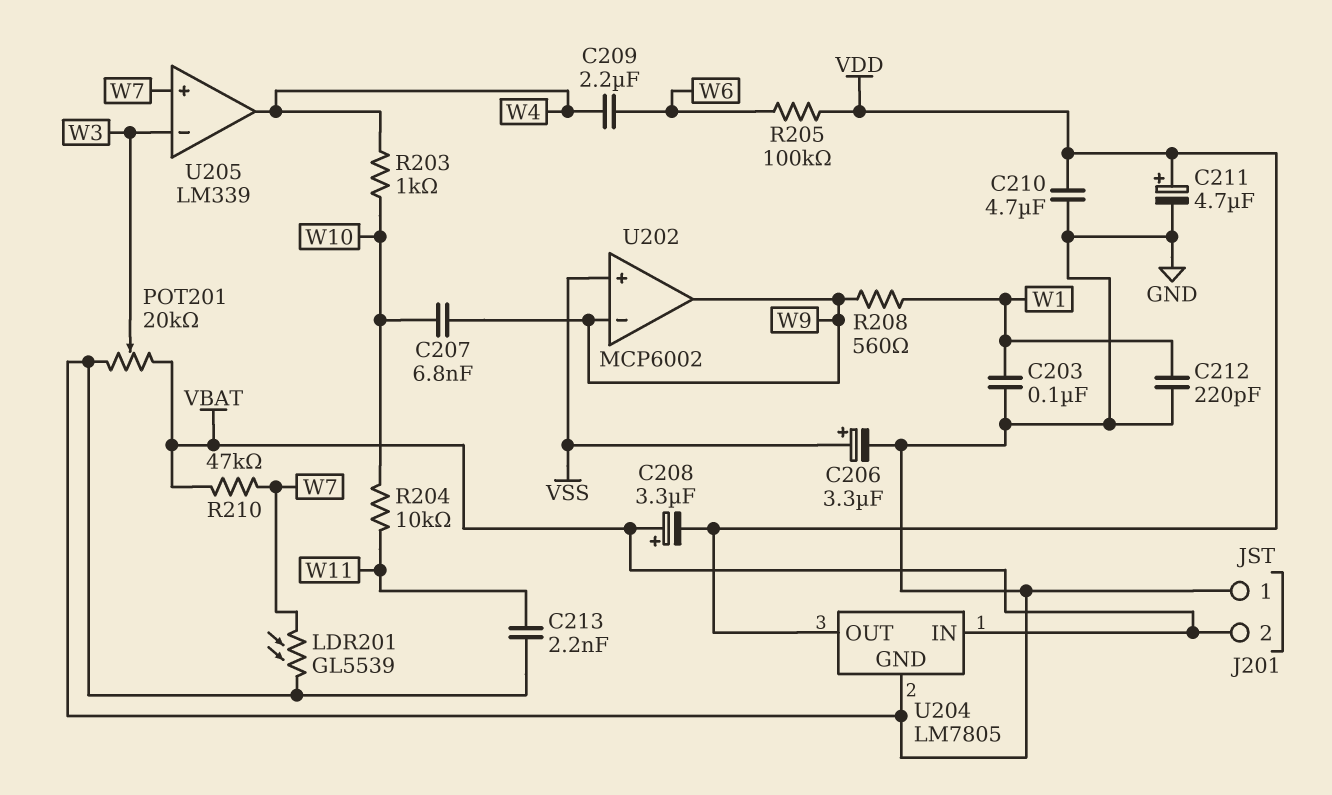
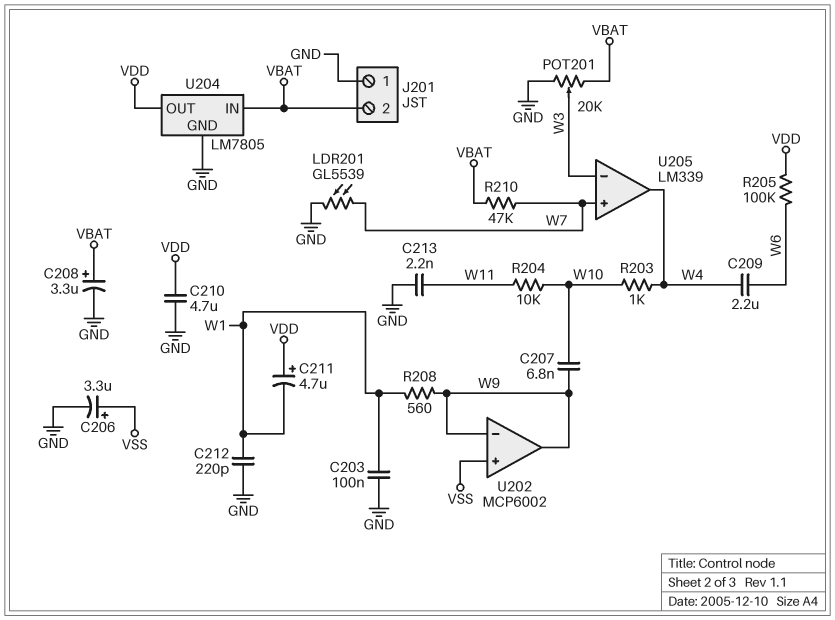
C208: 3.3uF (plus VBAT, minus VDD) -> 3.3uF (plus VBAT, minus GND)
C211: 4.7uF (plus VDD, minus GND) -> 4.7uF (plus VDD, minus W1)

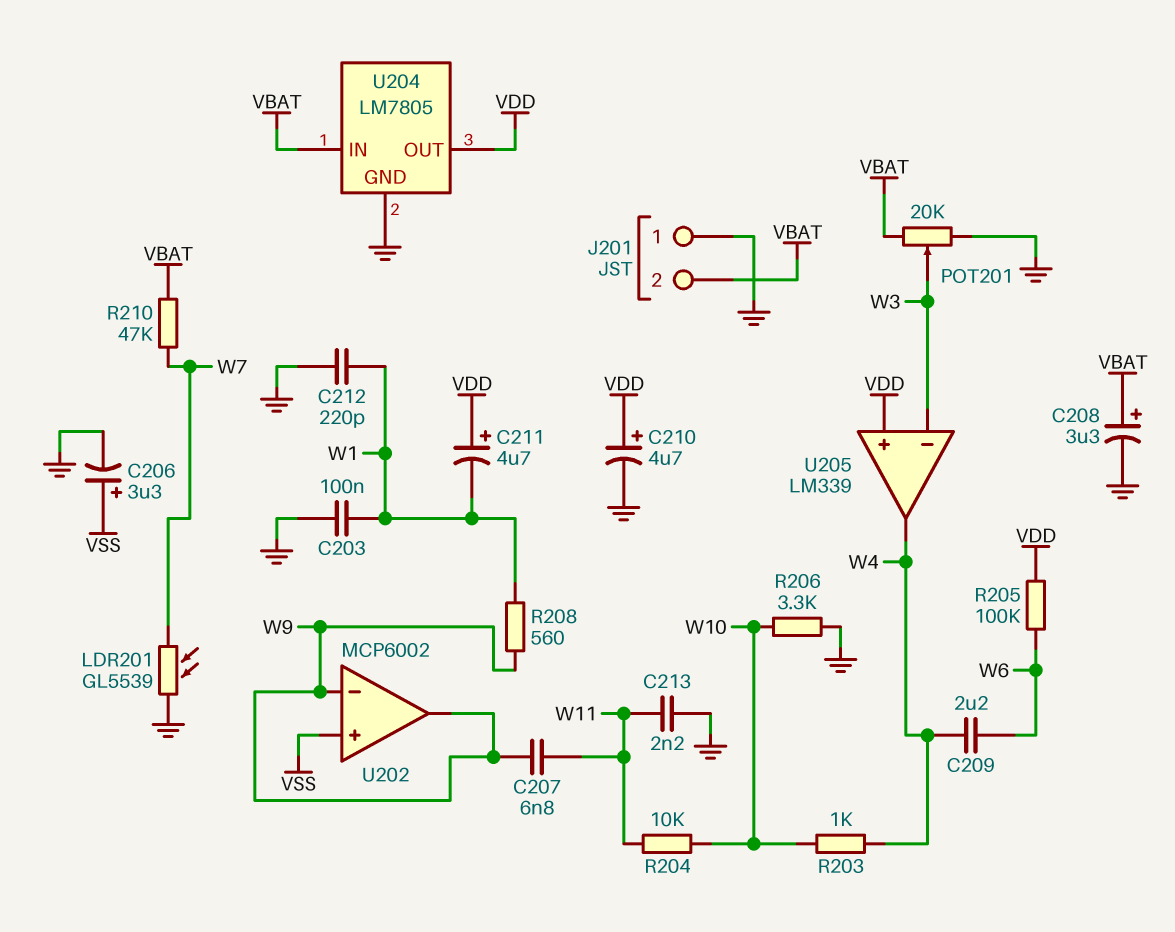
C207: 6.8nF (W9, W10) -> 6.8nF (W9, W11)
C210: 4.7uF (GND, VDD) -> 4.7uF (plus VDD, minus GND)
R206: none -> 3.3k (GND, W10)
U205 pin in+: W7 -> VDD

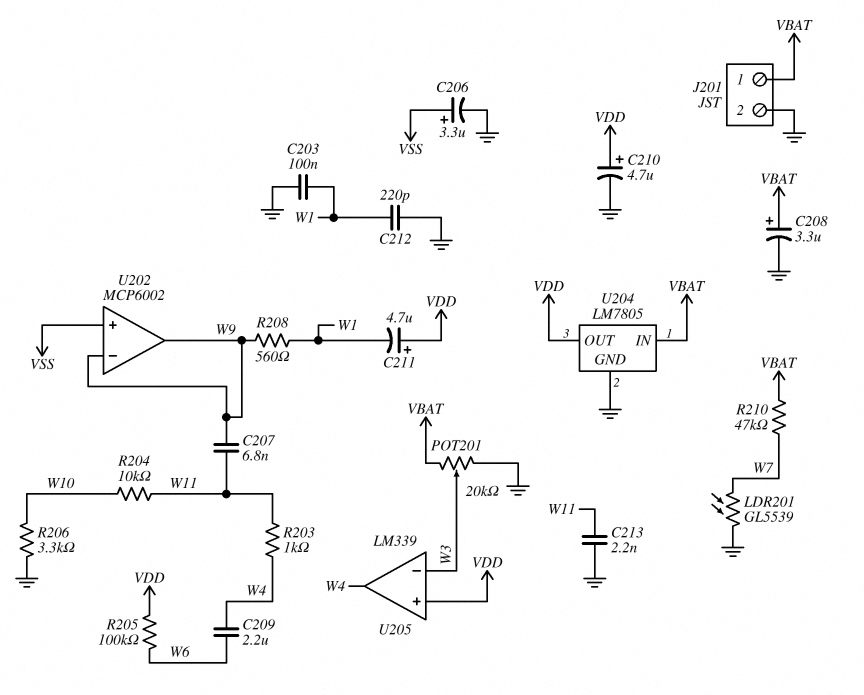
J201 pin 1: GND -> VBAT
J201 pin 2: VBAT -> GND
R203: 1k (W4, W10) -> 1k (W4, W11)

